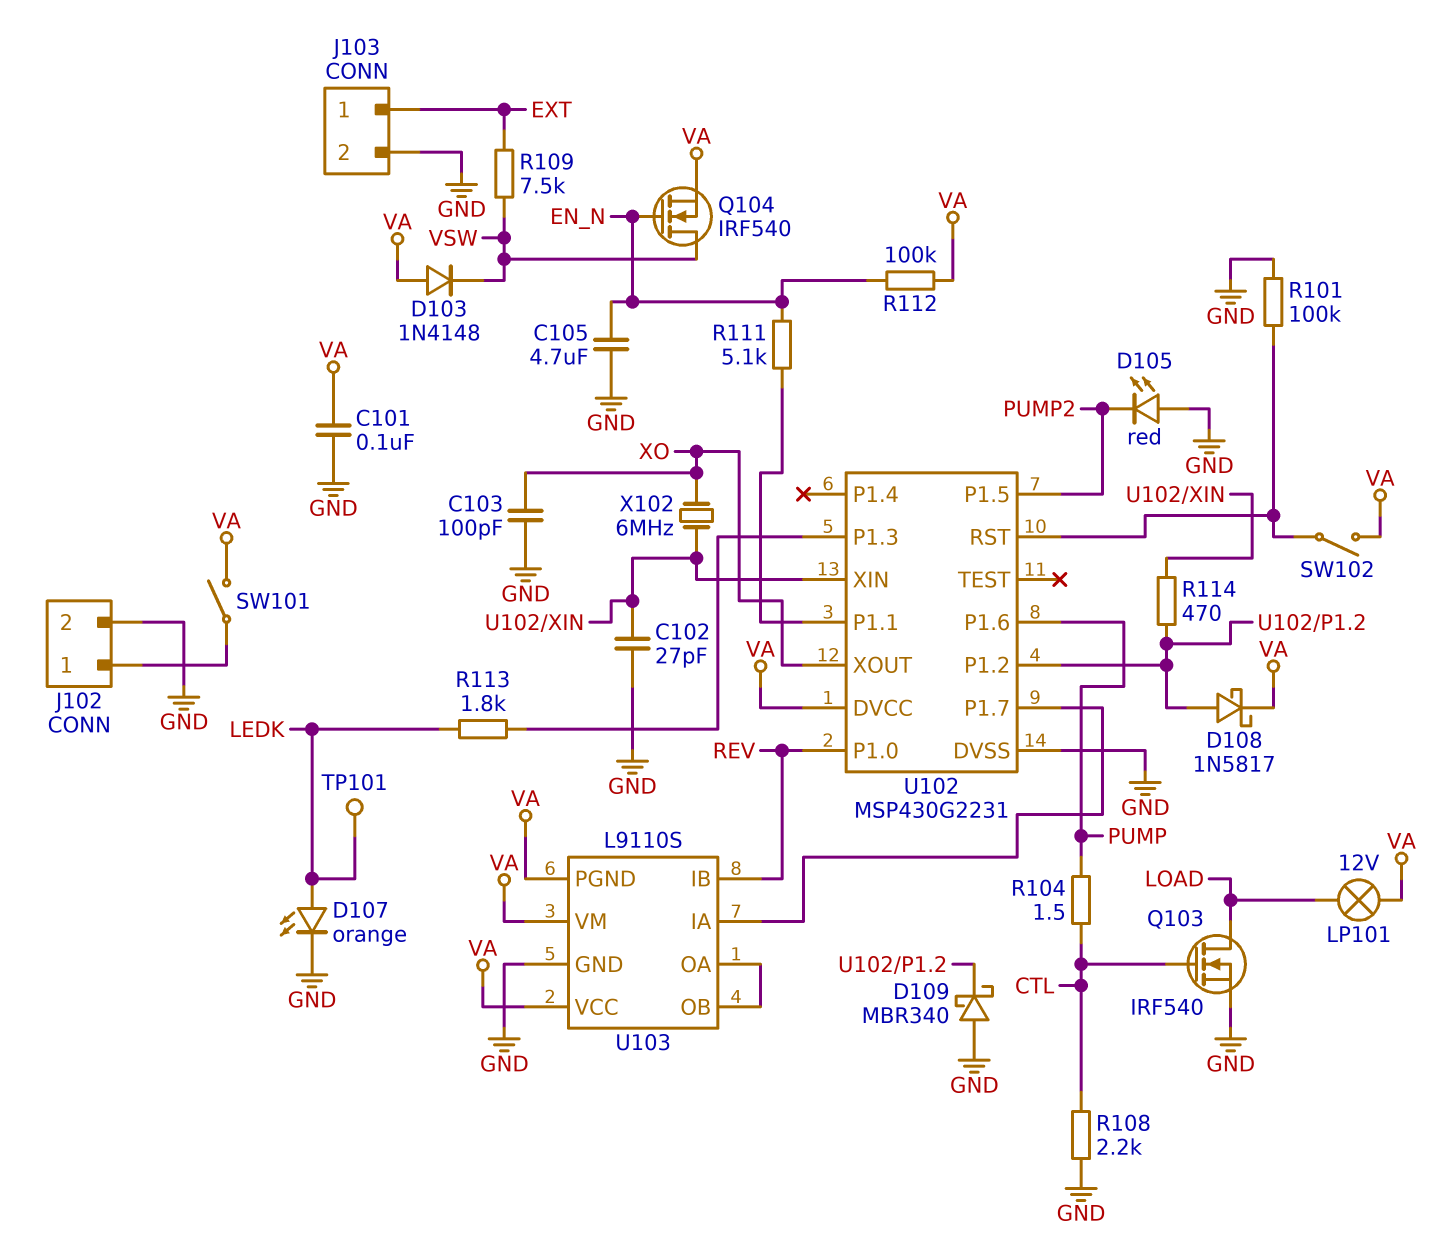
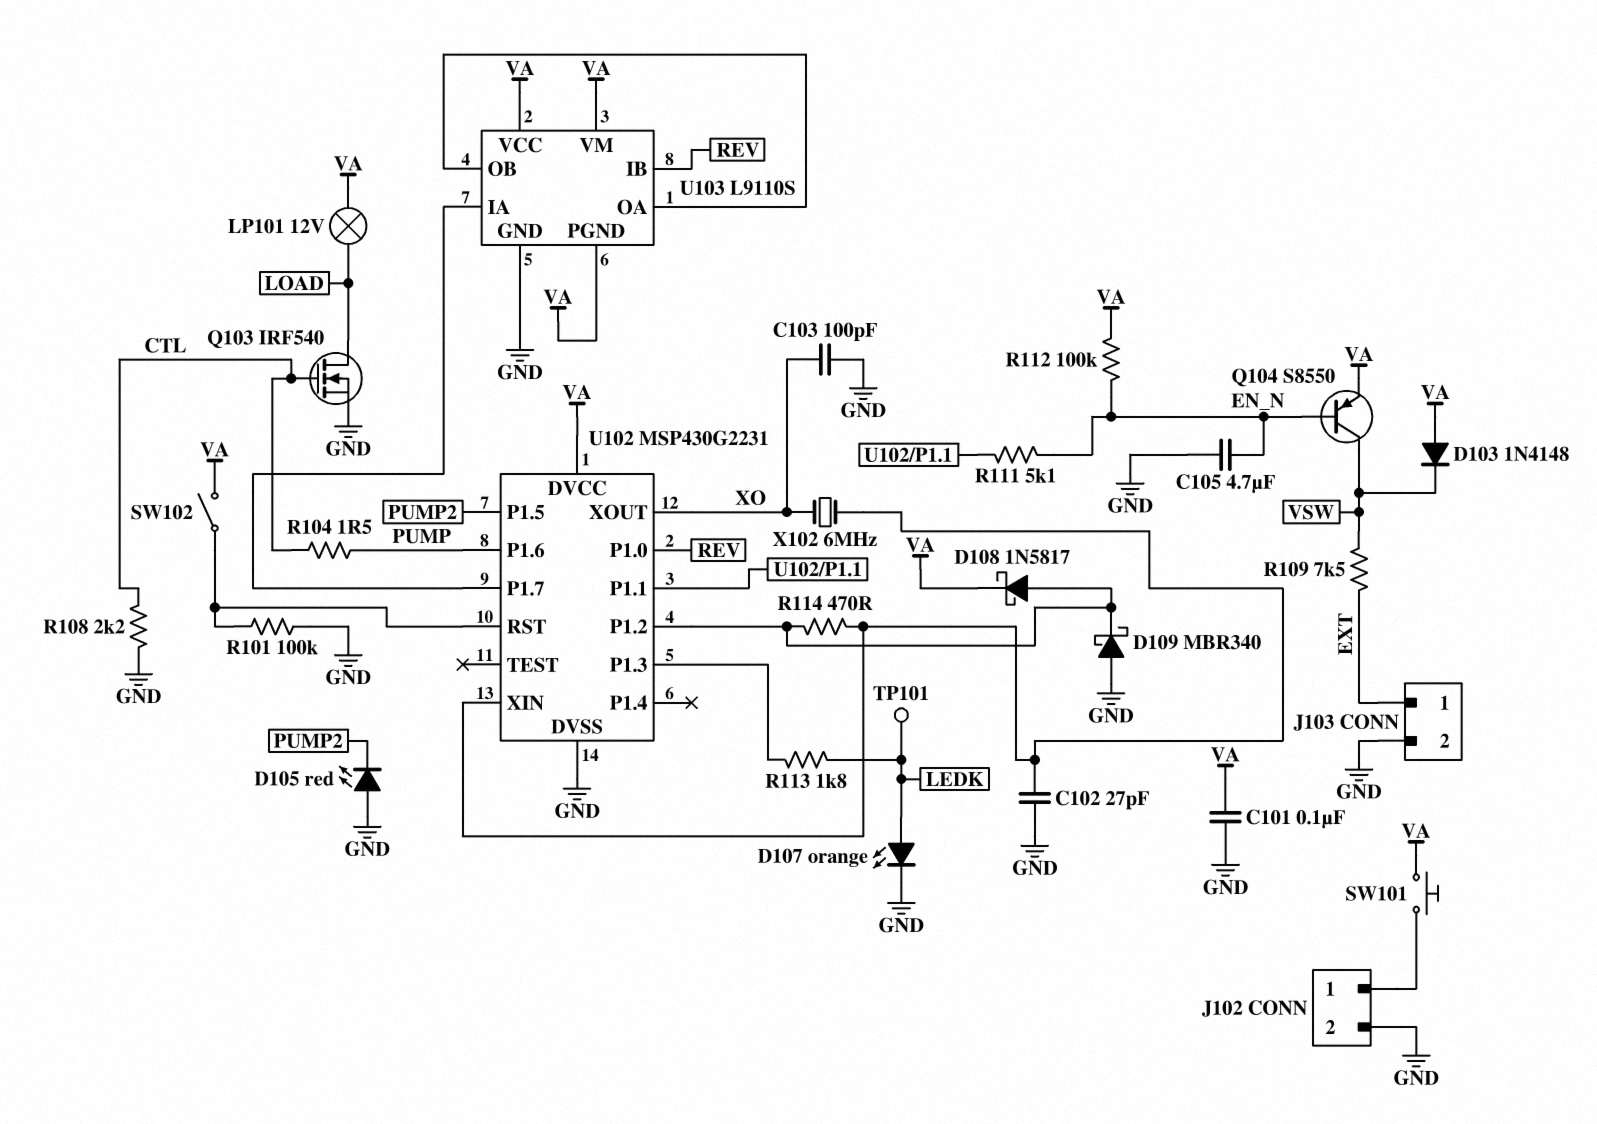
Q104: NMOS IRF540 (G EN_N, D VSW, S VA) -> PNP S8550 (B EN_N, C VSW, E VA)
SW101: switch (J102/1, VA) -> button (J102/1, VA)

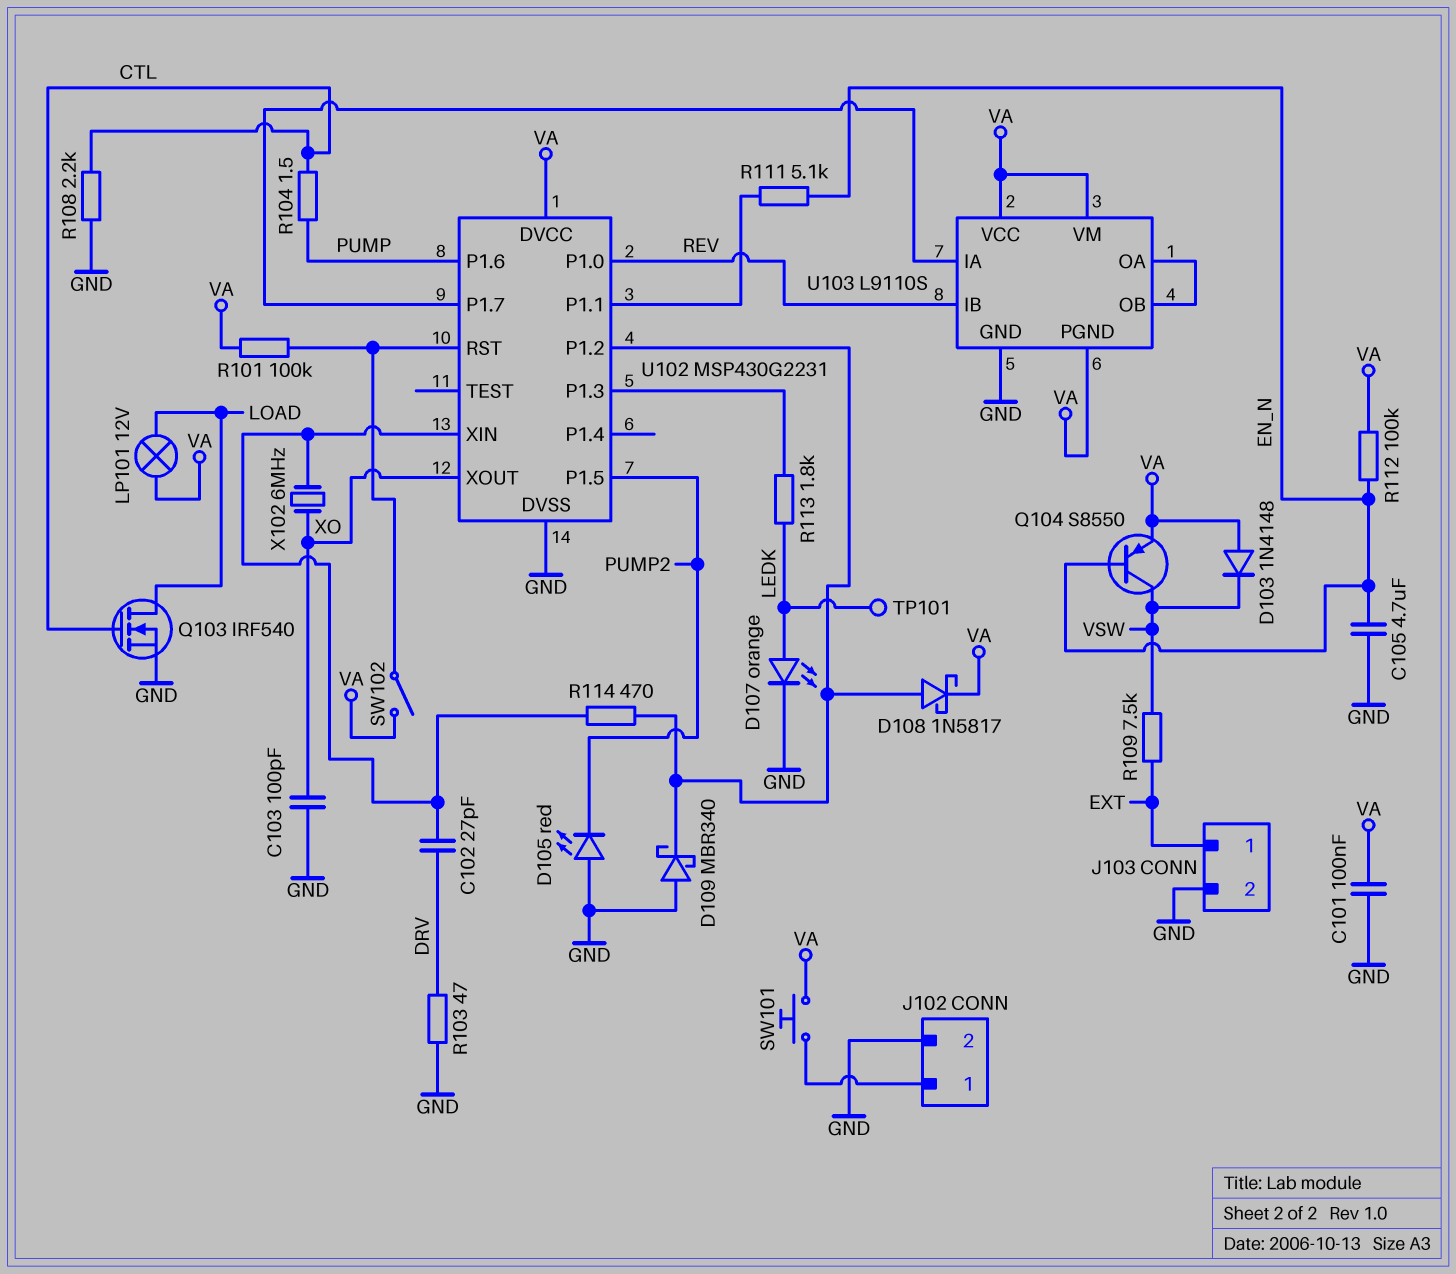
C102: 27pF (GND, U102/XIN) -> 27pF (DRV, U102/XIN)
R101: 100k (GND, U102/RST) -> 100k (U102/RST, VA)
R103: none -> 47 (DRV, GND)

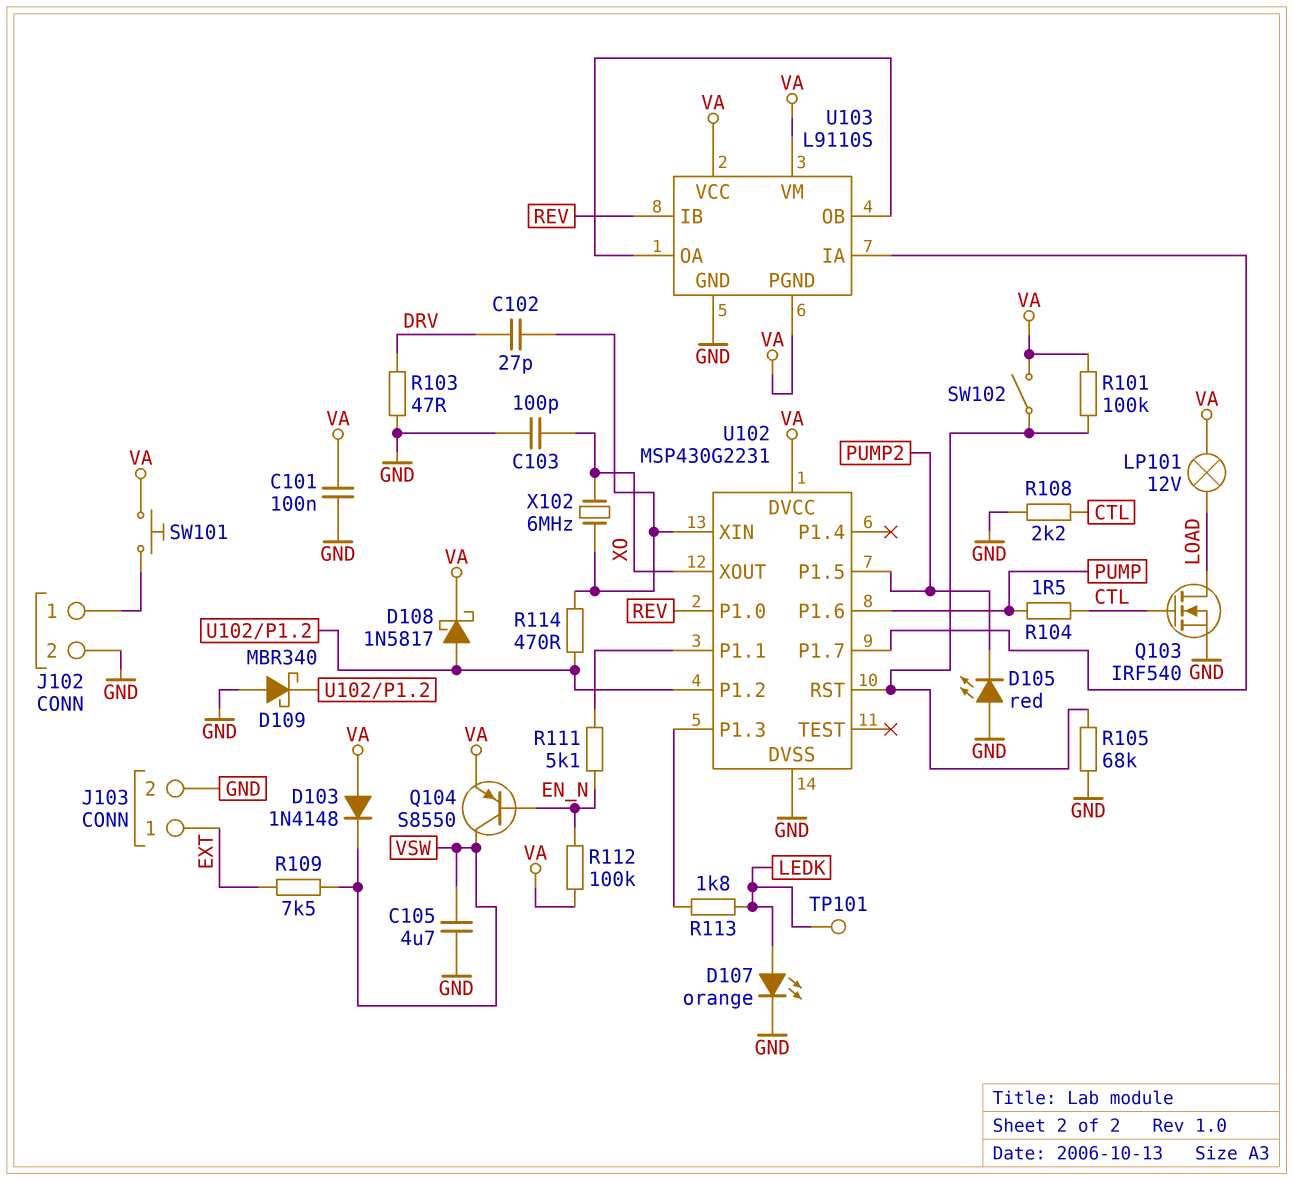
C105: 4.7uF (EN_N, GND) -> 4.7uF (GND, VSW)
R105: none -> 68k (GND, U102/RST)

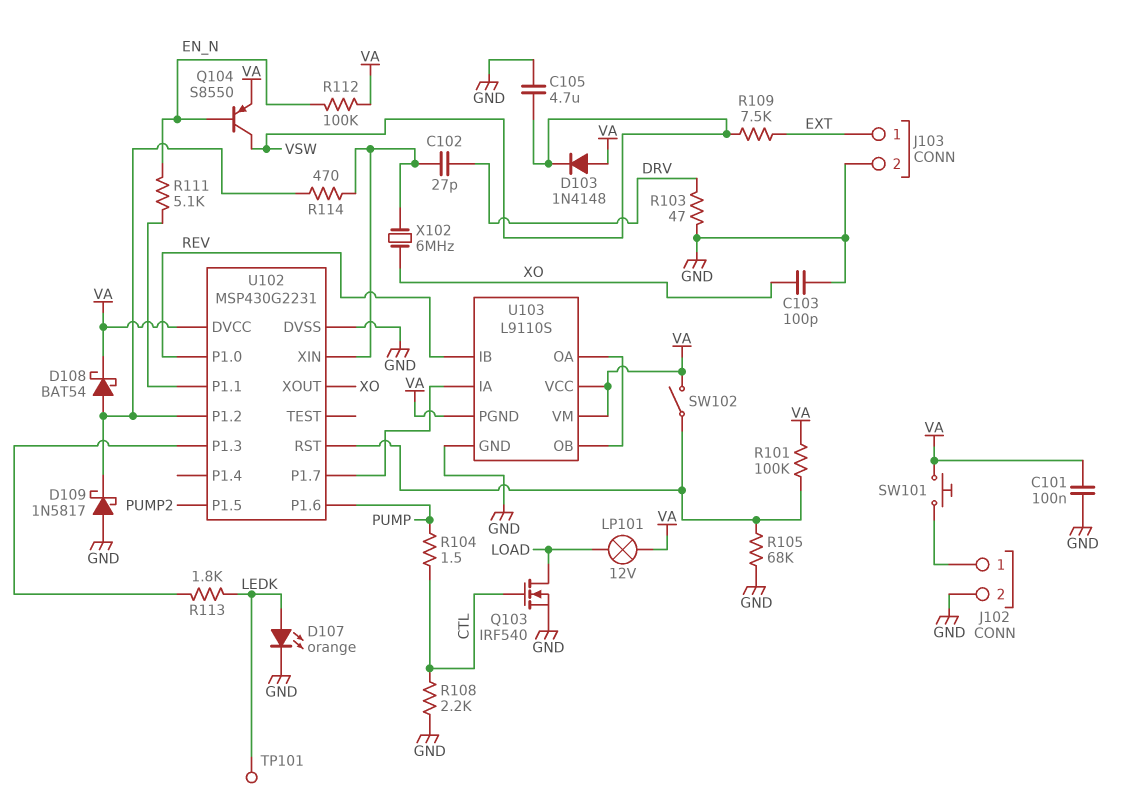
D105: LED red (A GND, K PUMP2) -> none
D108: schottky 1N5817 (A U102/P1.2, K VA) -> schottky BAT54 (A U102/P1.2, K VA)
D109: schottky MBR340 (A GND, K U102/P1.2) -> schottky 1N5817 (A GND, K U102/P1.2)

